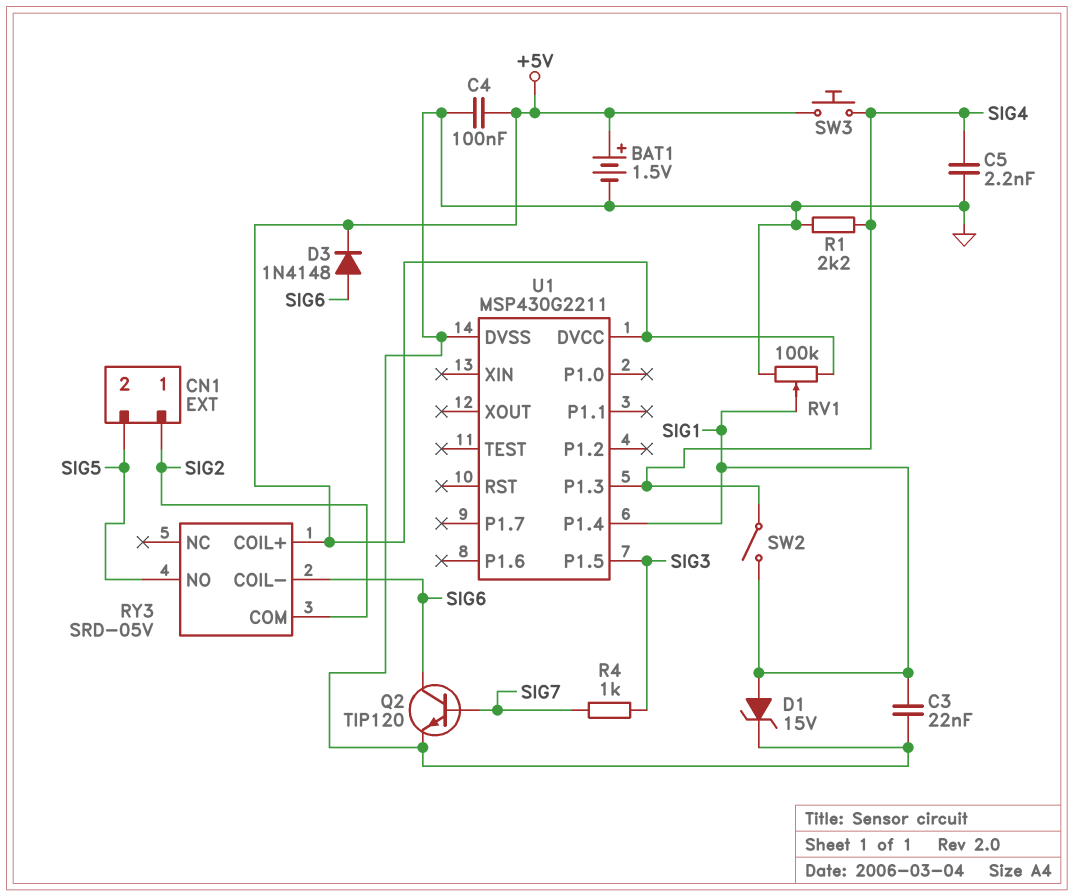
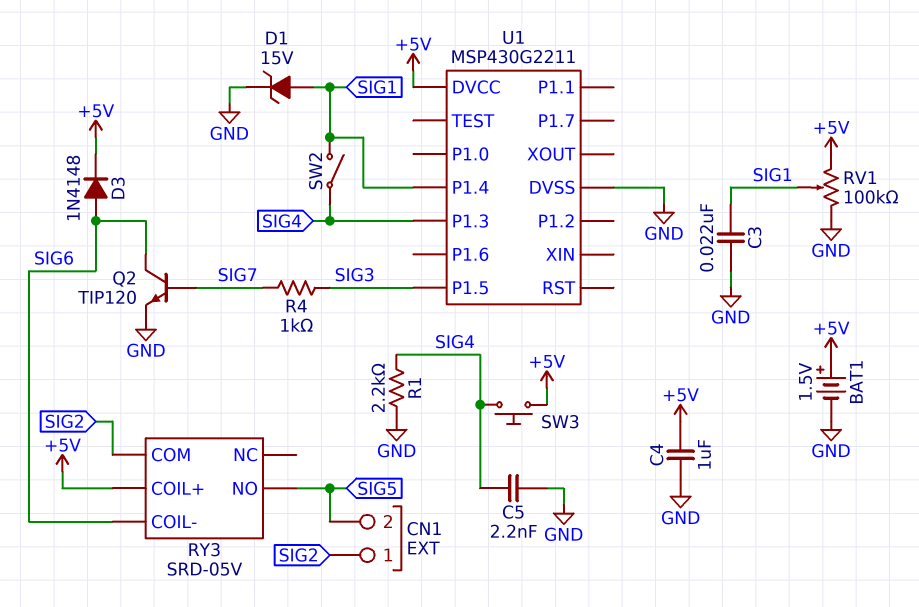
C4: 100nF (+5V, GND) -> 1uF (+5V, GND)

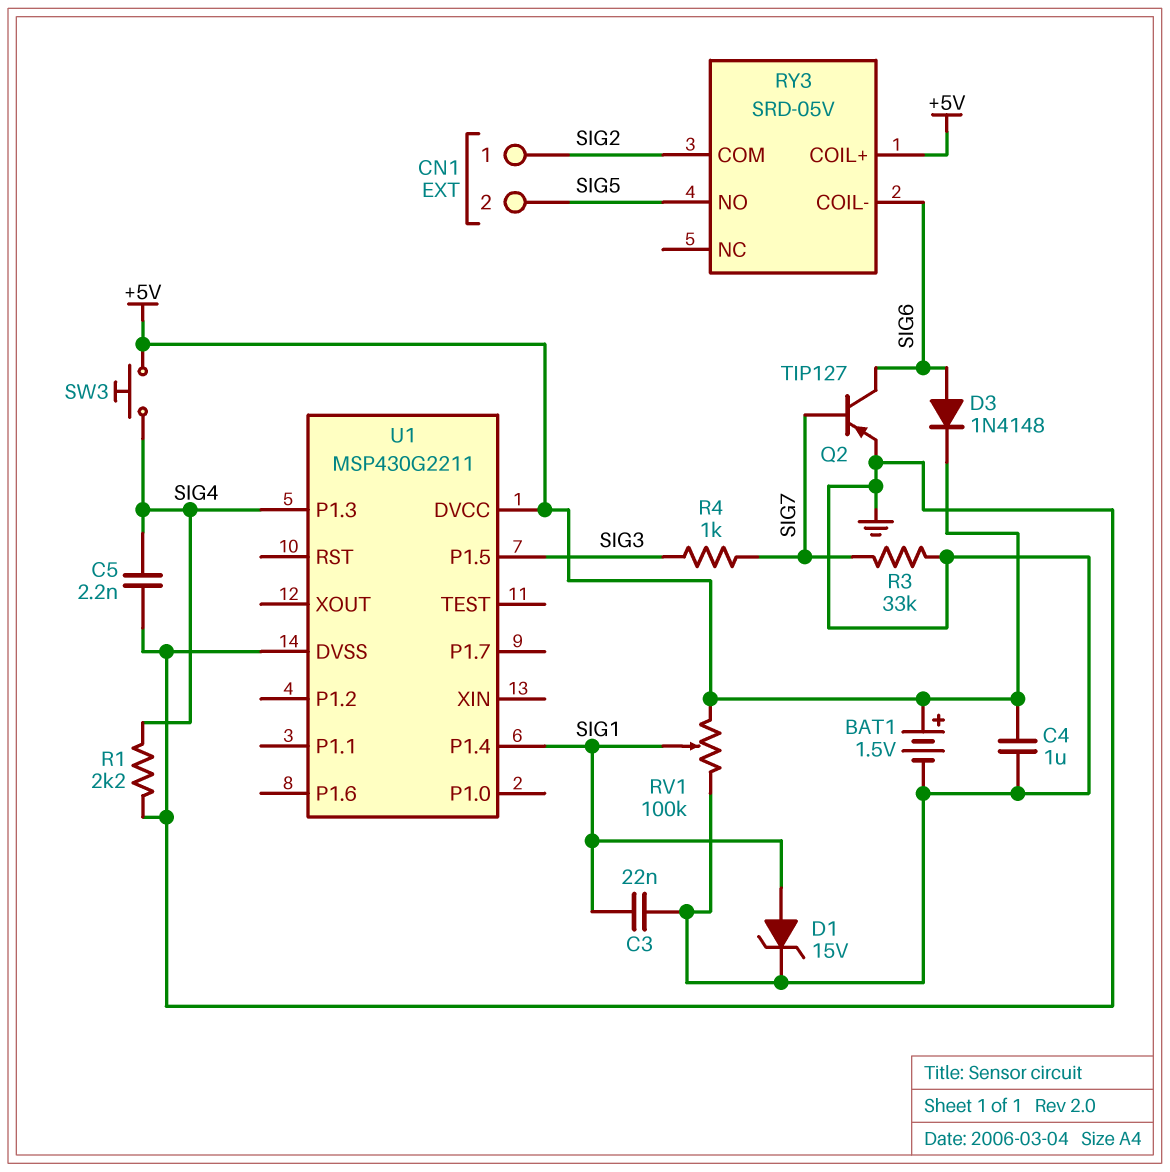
Q2: NPN TIP120 (B SIG7, C SIG6, E GND) -> PNP TIP127 (B SIG7, C SIG6, E GND)
R3: none -> 33k (GND, SIG7)
SW2: switch (SIG1, SIG4) -> none

